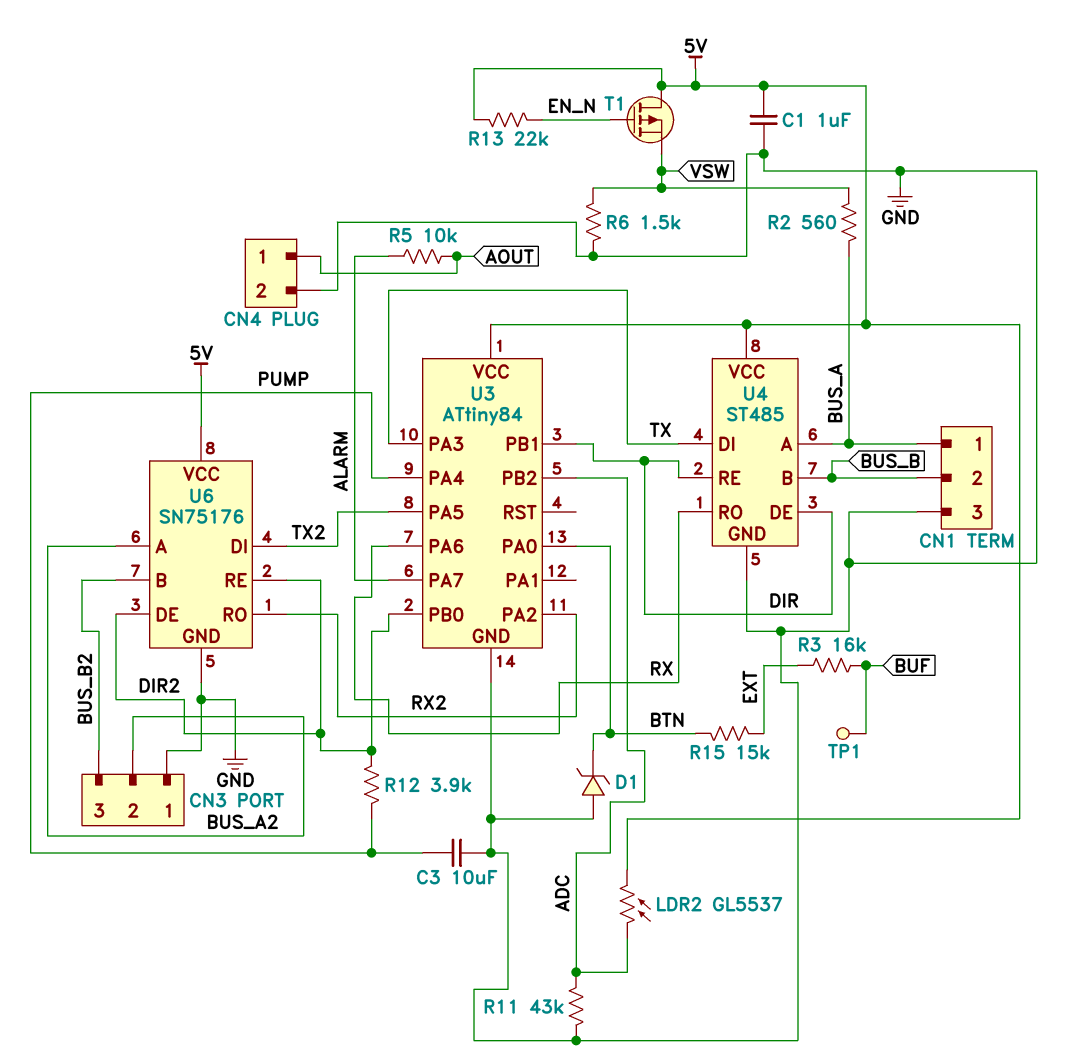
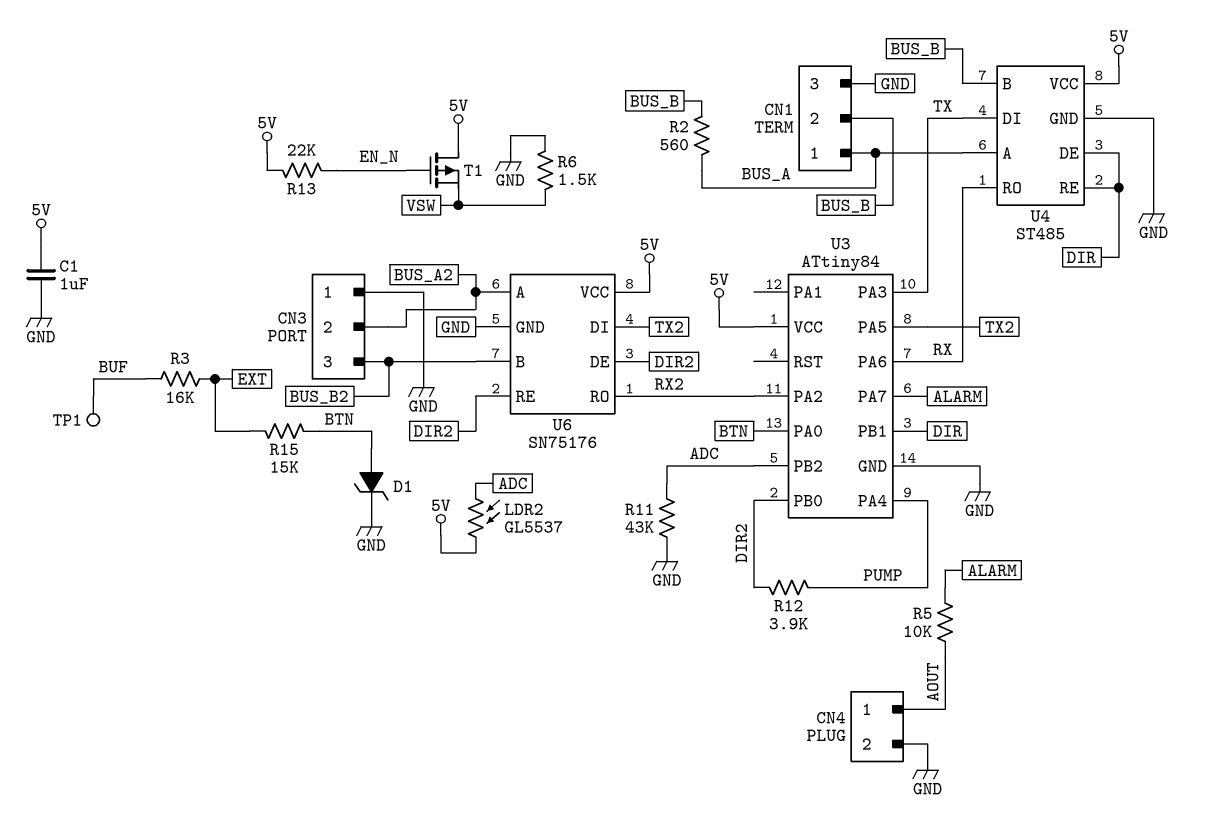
C3: 10uF (GND, PUMP) -> none
D1: zener (A GND, K BTN) -> zener (A BTN, K GND)
R2: 560 (BUS_A, VSW) -> 560 (BUS_A, BUS_B)

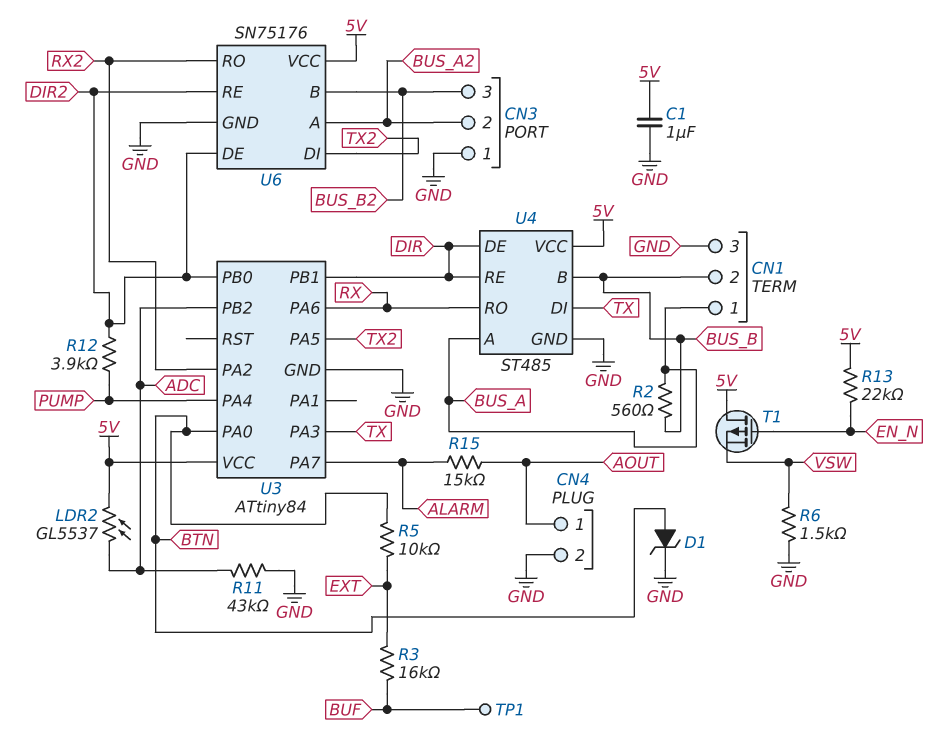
R5: 10k (ALARM, AOUT) -> 10k (BTN, EXT)
R15: 15k (BTN, EXT) -> 15k (ALARM, AOUT)

